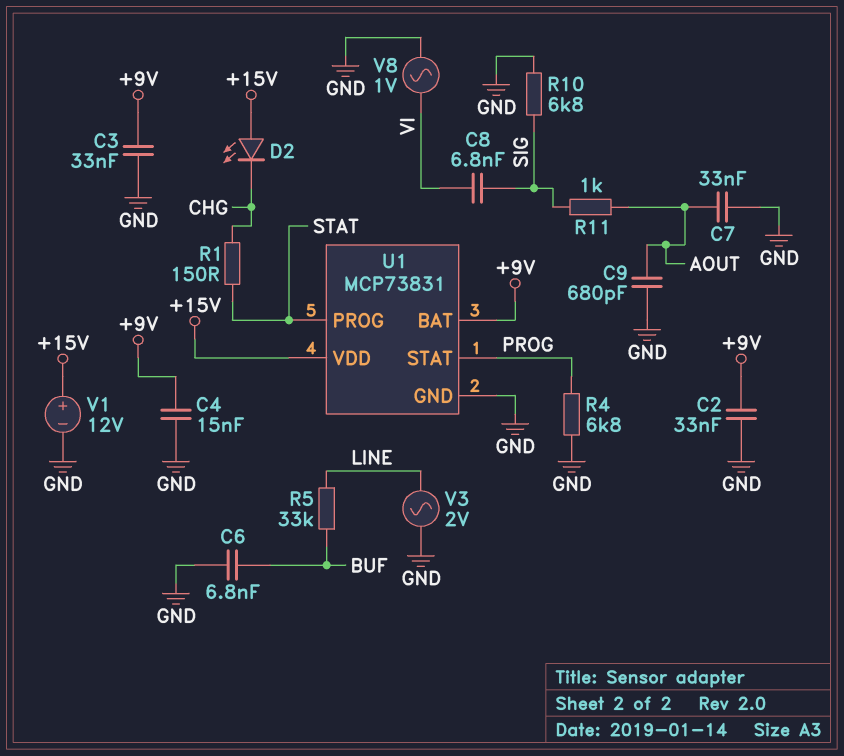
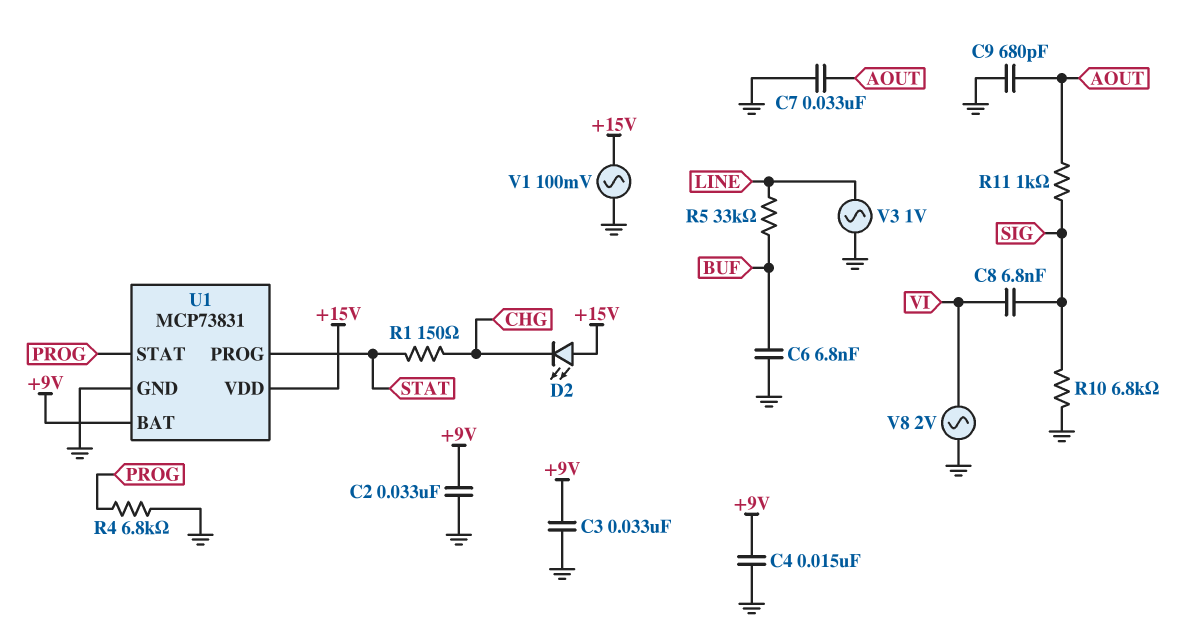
V1: 12V (plus +15V, minus GND) -> AC 100mV (+15V, GND)
V3: AC 2V (GND, LINE) -> AC 1V (GND, LINE)
V8: AC 1V (GND, VI) -> AC 2V (GND, VI)

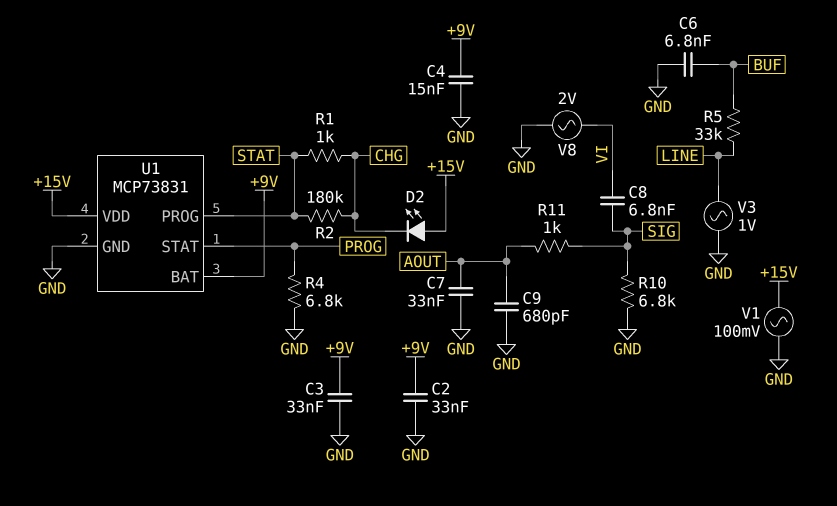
R1: 150 (CHG, STAT) -> 1k (CHG, STAT)
R2: none -> 180k (CHG, STAT)

